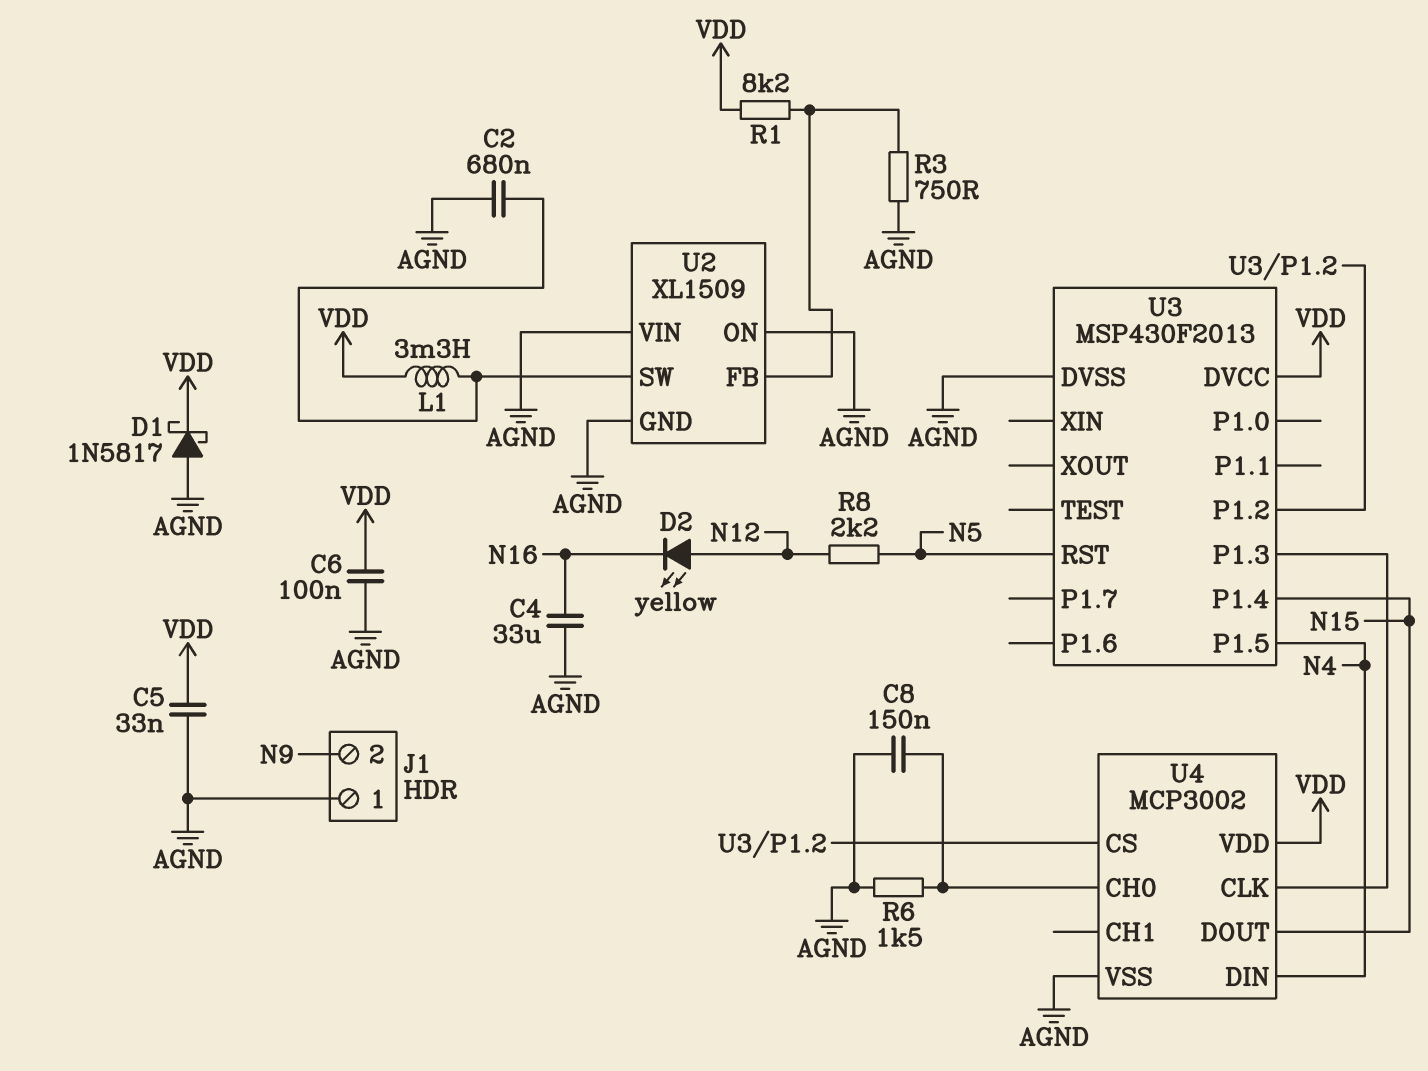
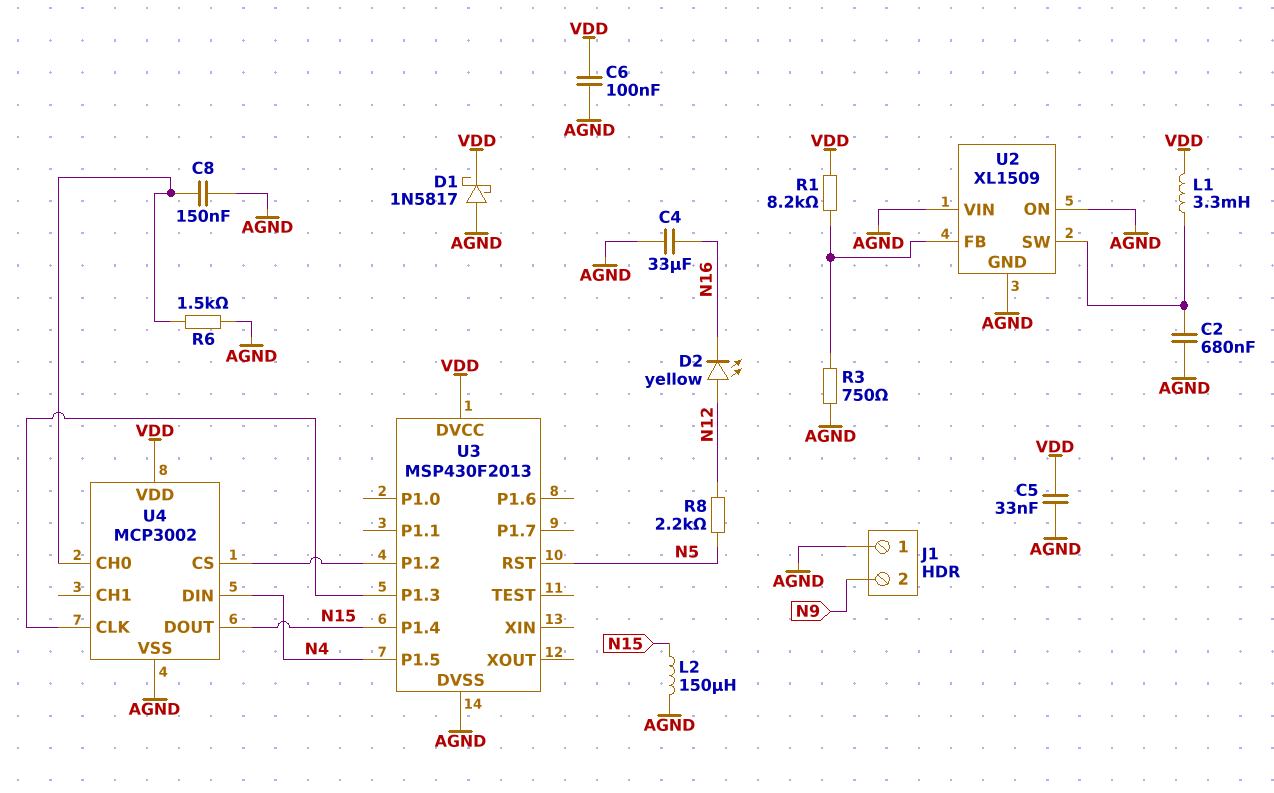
L2: none -> 150uH (AGND, N15)

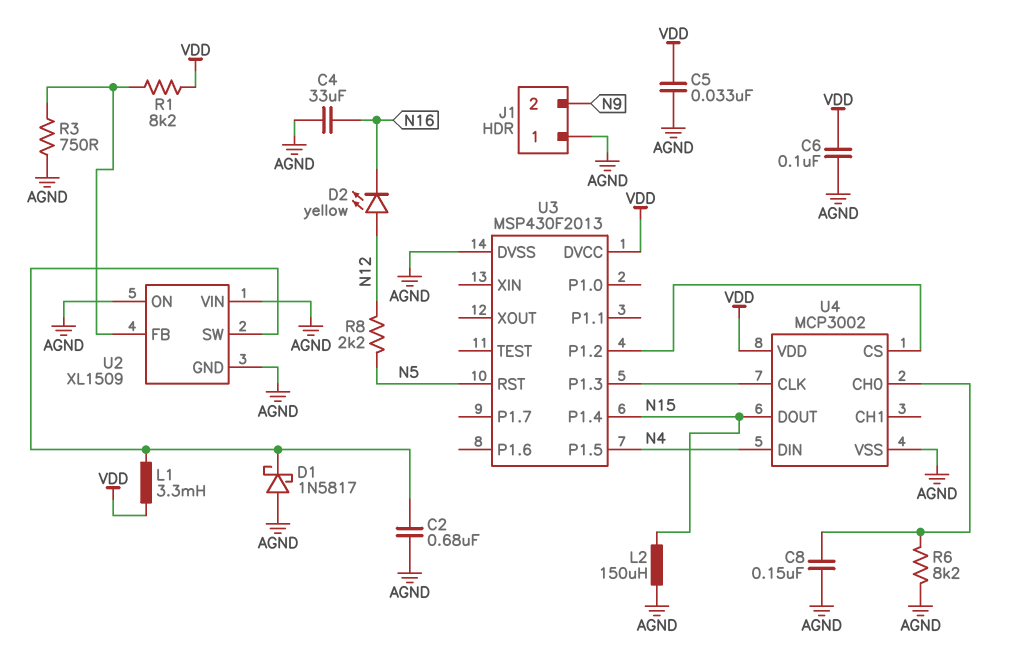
D1: schottky 1N5817 (A AGND, K VDD) -> schottky 1N5817 (A AGND, K U2/SW)
R6: 1.5k (AGND, U4/CH0) -> 8.2k (AGND, U4/CH0)

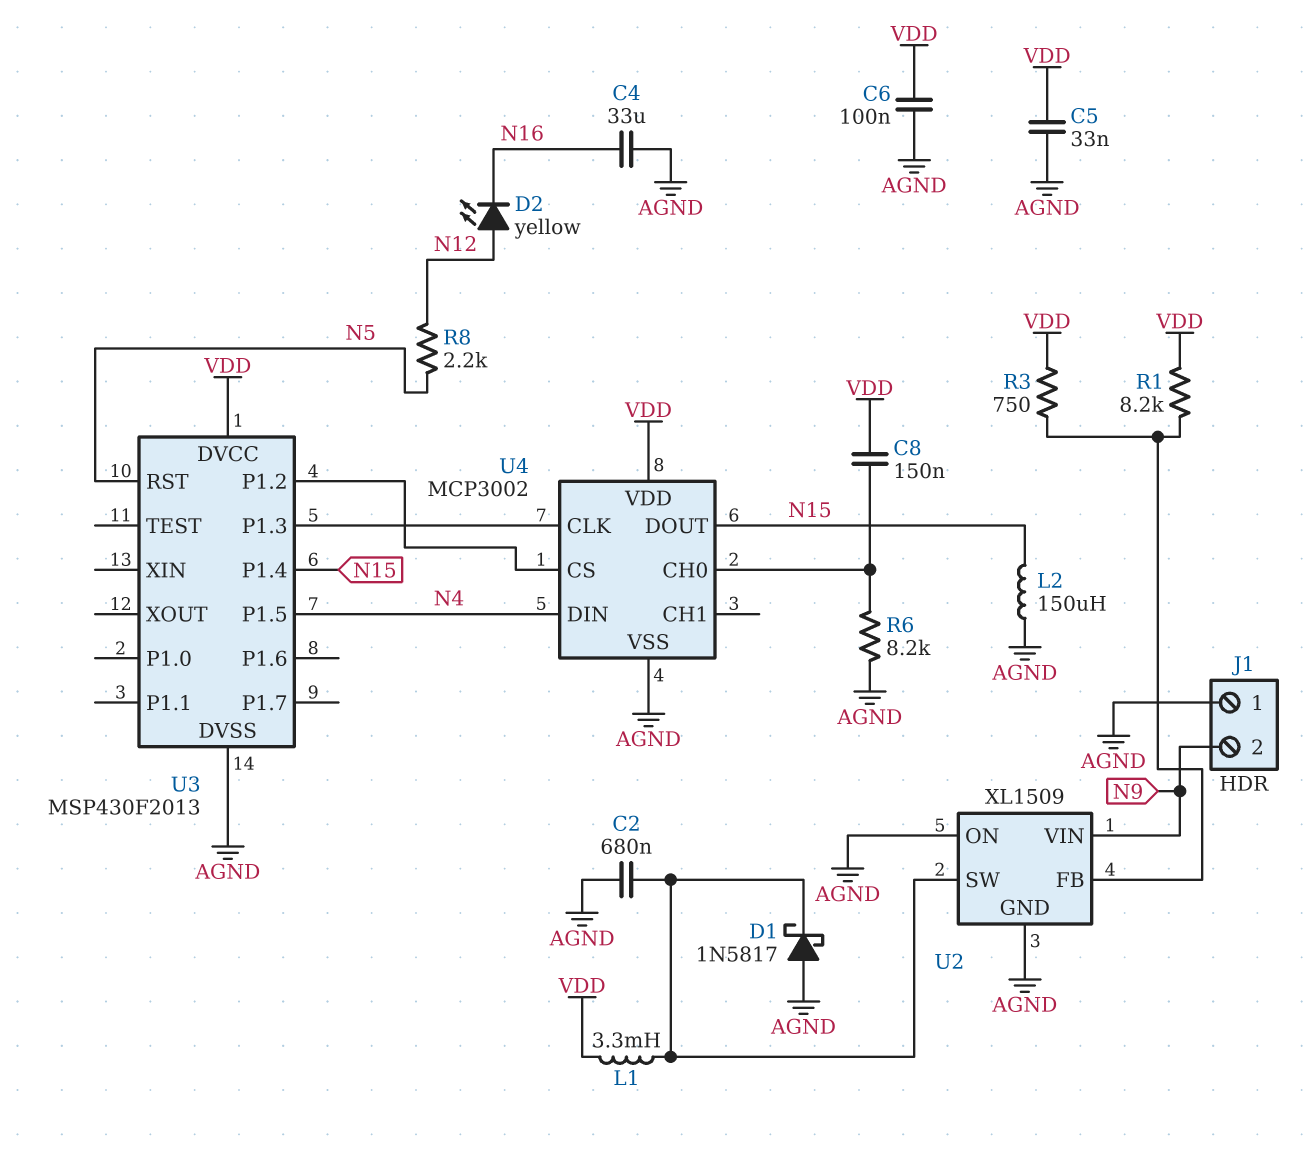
C8: 150nF (AGND, U4/CH0) -> 150nF (U4/CH0, VDD)
R3: 750 (AGND, U2/FB) -> 750 (U2/FB, VDD)
U2 pin VIN: AGND -> N9

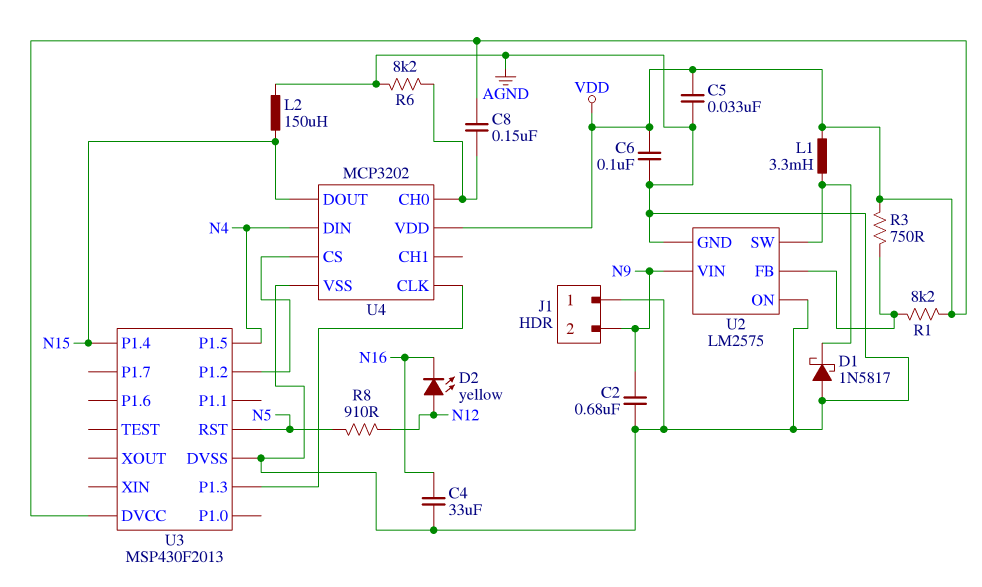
C2: 680nF (AGND, U2/SW) -> 680nF (AGND, N9)
R8: 2.2k (N5, N12) -> 910 (N5, N12)
U2: XL1509 -> LM2575
U4: MCP3002 -> MCP3202

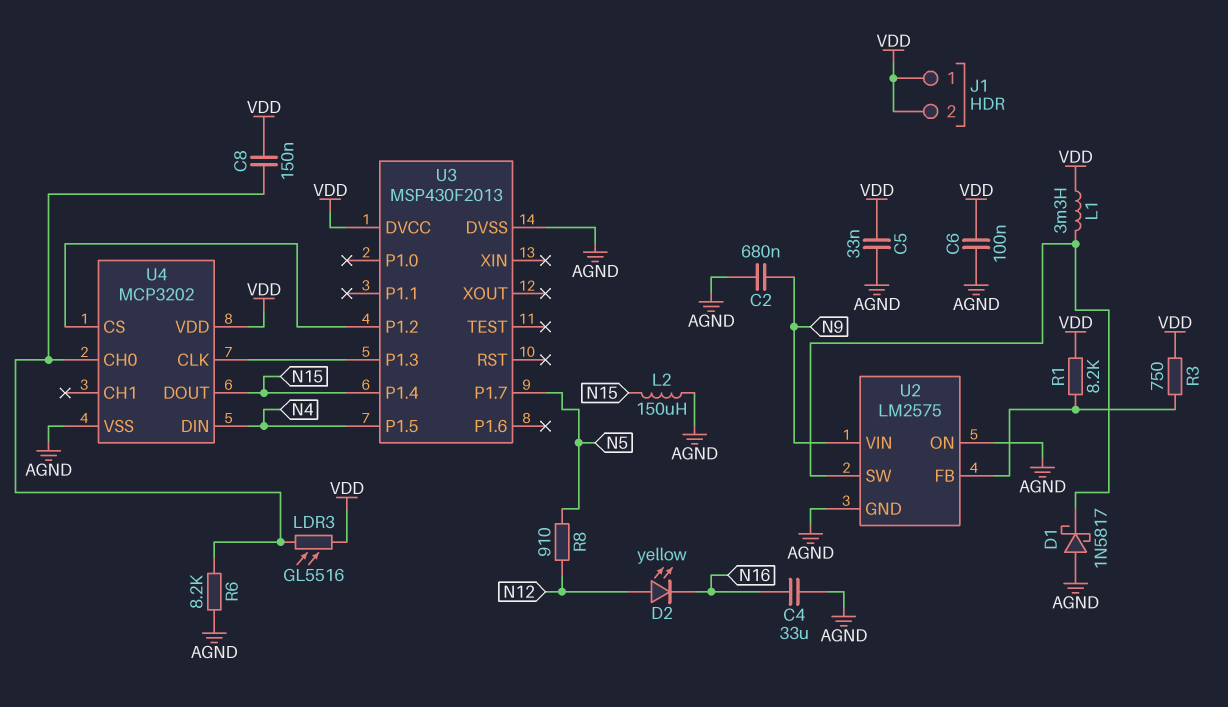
J1 pin 1: AGND -> VDD
J1 pin 2: N9 -> VDD
LDR3: none -> GL5516 (U4/CH0, VDD)
U3 pin P1.7: none -> N5
U3 pin RST: N5 -> none

